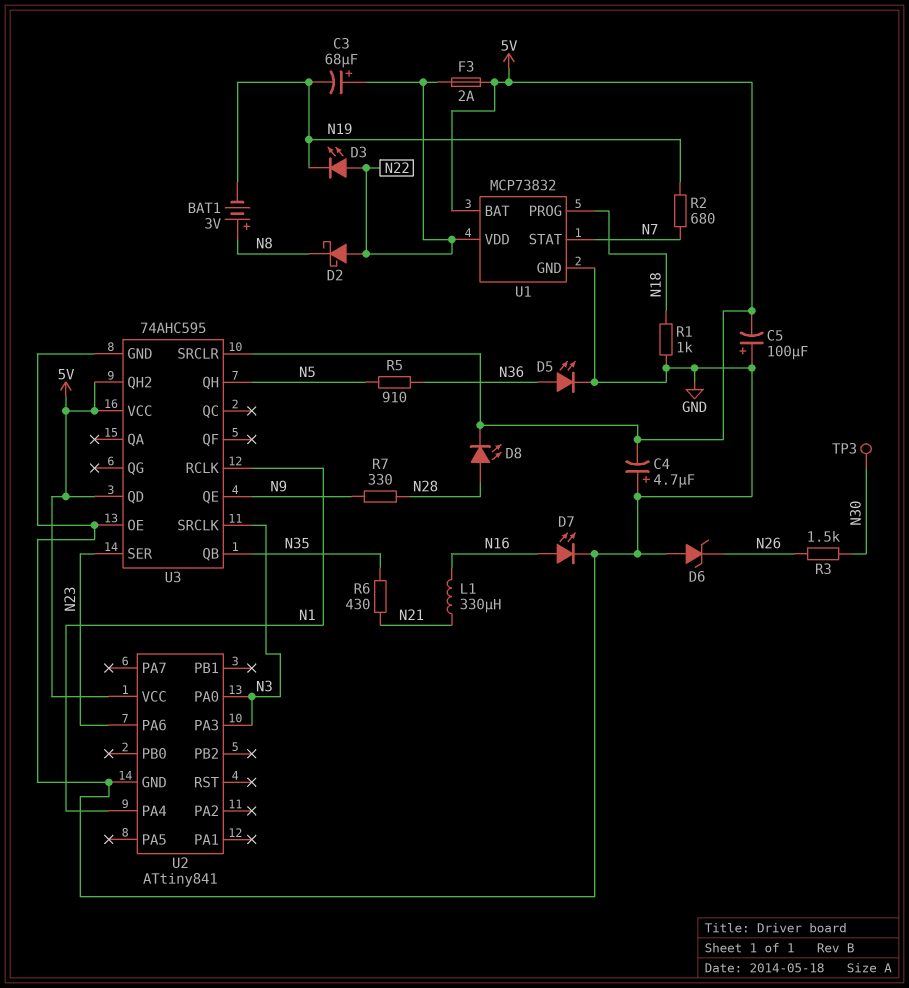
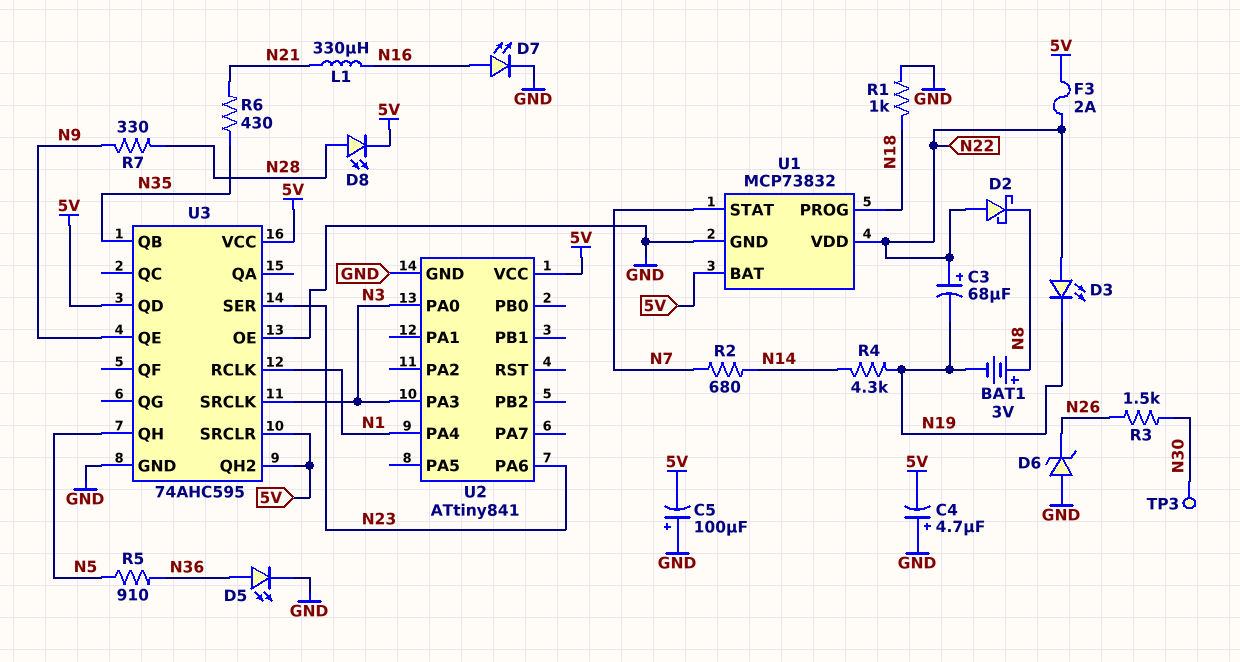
R2: 680 (N7, N19) -> 680 (N7, N14)
R4: none -> 4.3k (N14, N19)

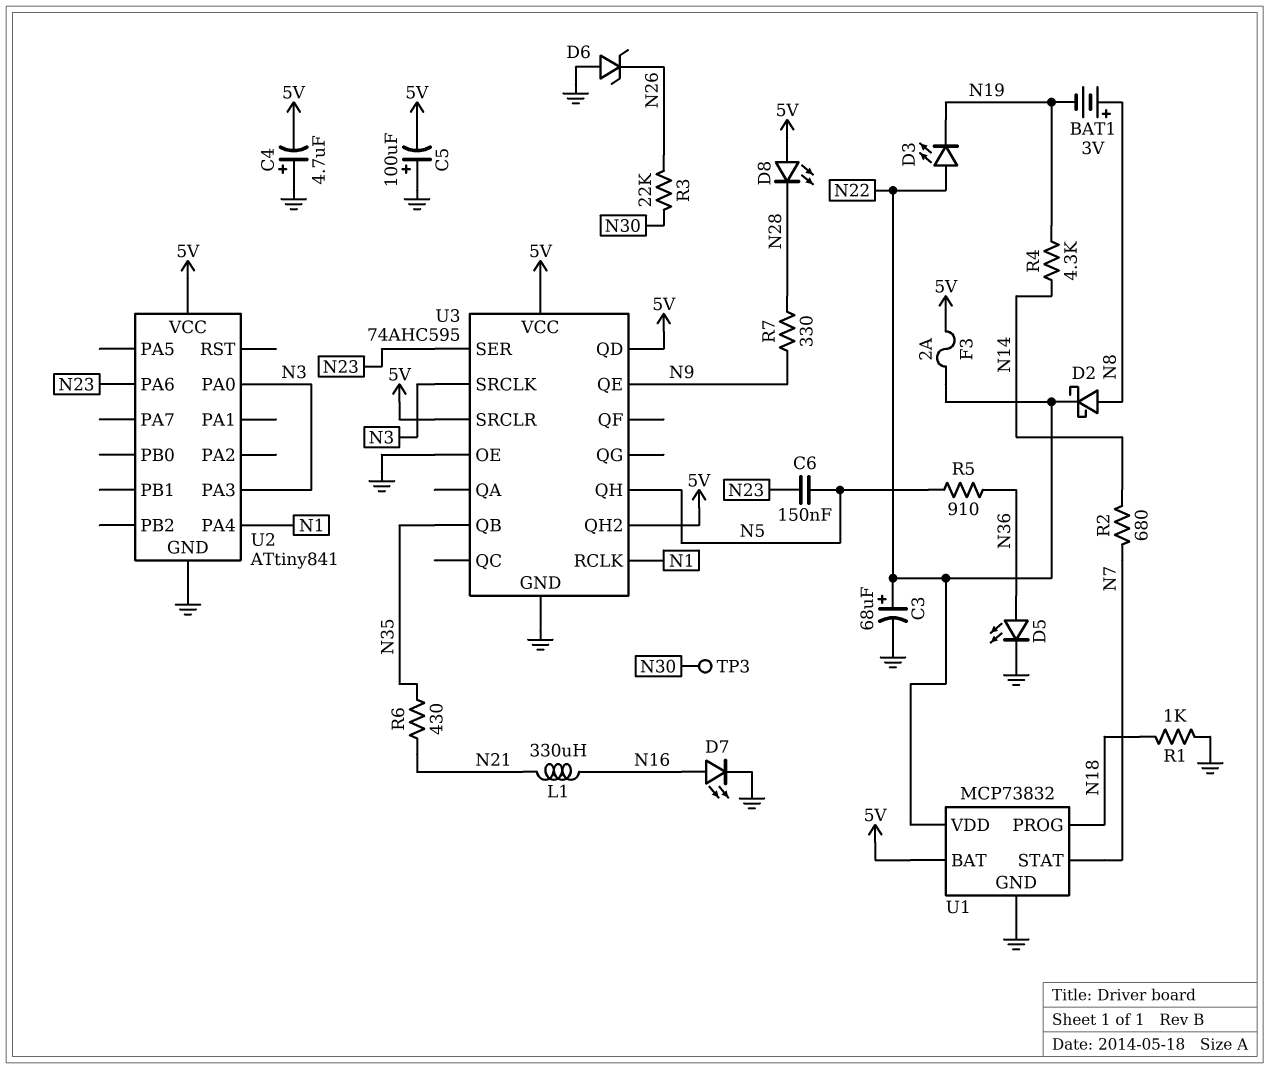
C3: 68uF (plus N22, minus N19) -> 68uF (plus N22, minus GND)
C6: none -> 150nF (N5, N23)
D2: schottky (A N22, K N8) -> schottky (A N8, K N22)
D8: LED (A N28, K 5V) -> LED (A 5V, K N28)
R3: 1.5k (N26, N30) -> 22k (N26, N30)

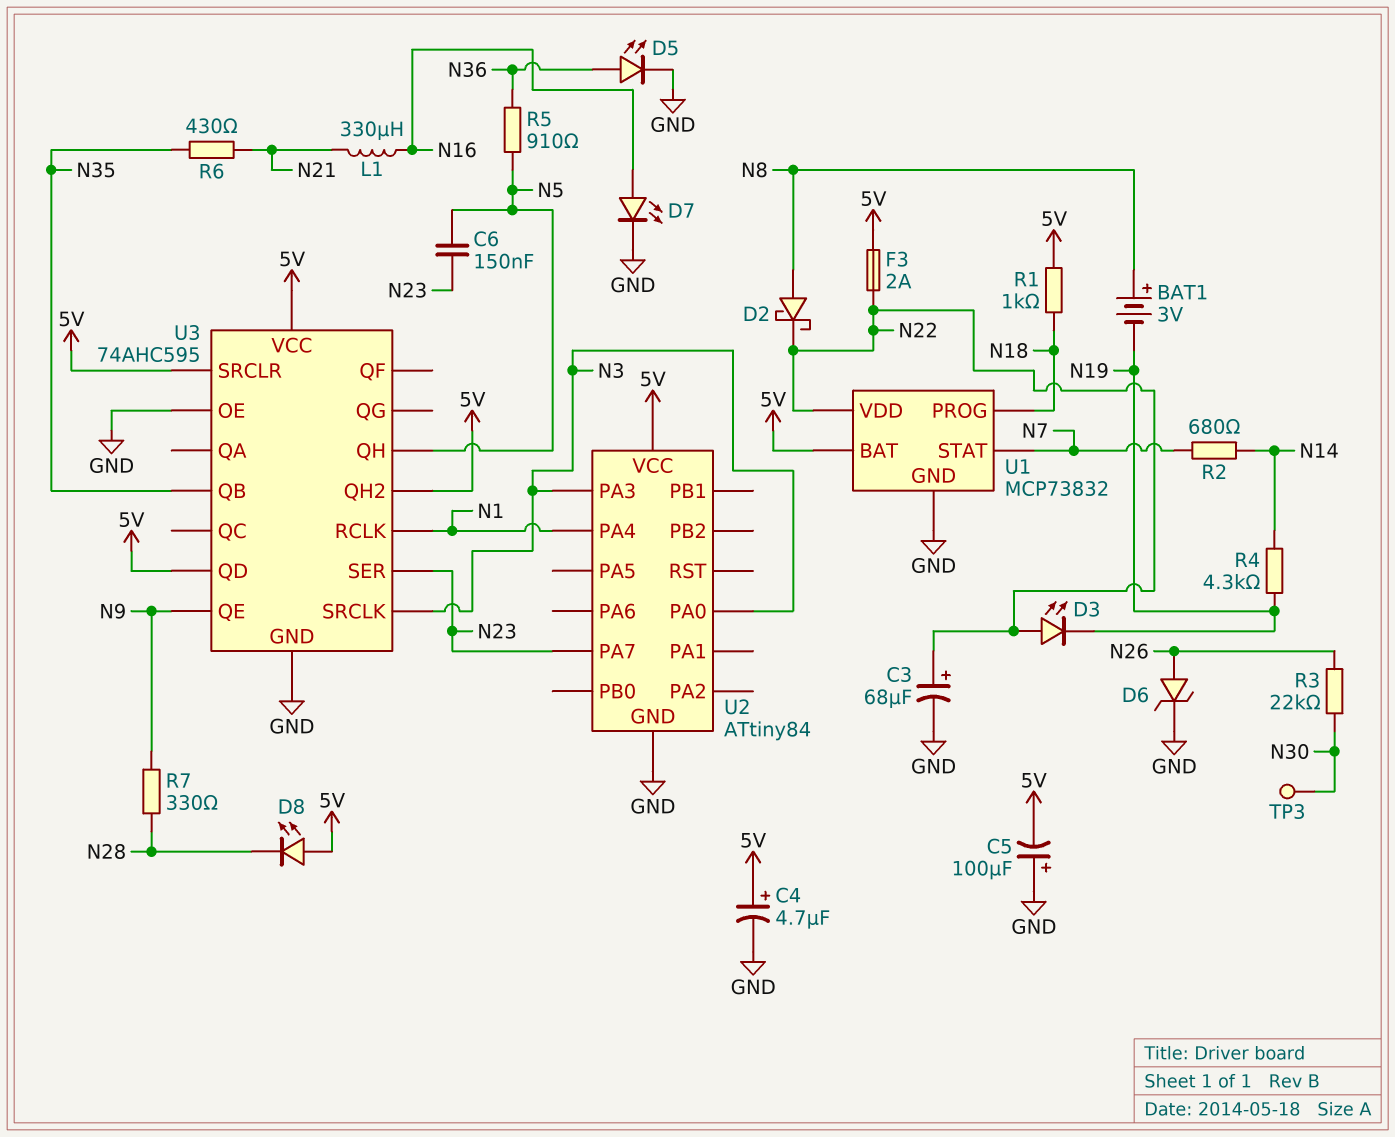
C4: 4.7uF (plus GND, minus 5V) -> 4.7uF (plus 5V, minus GND)
D6: zener (A GND, K N26) -> zener (A N26, K GND)
R1: 1k (GND, N18) -> 1k (5V, N18)
U2: ATtiny841 -> ATtiny84
U2 pin PA6: N23 -> none
U2 pin PA7: none -> N23

